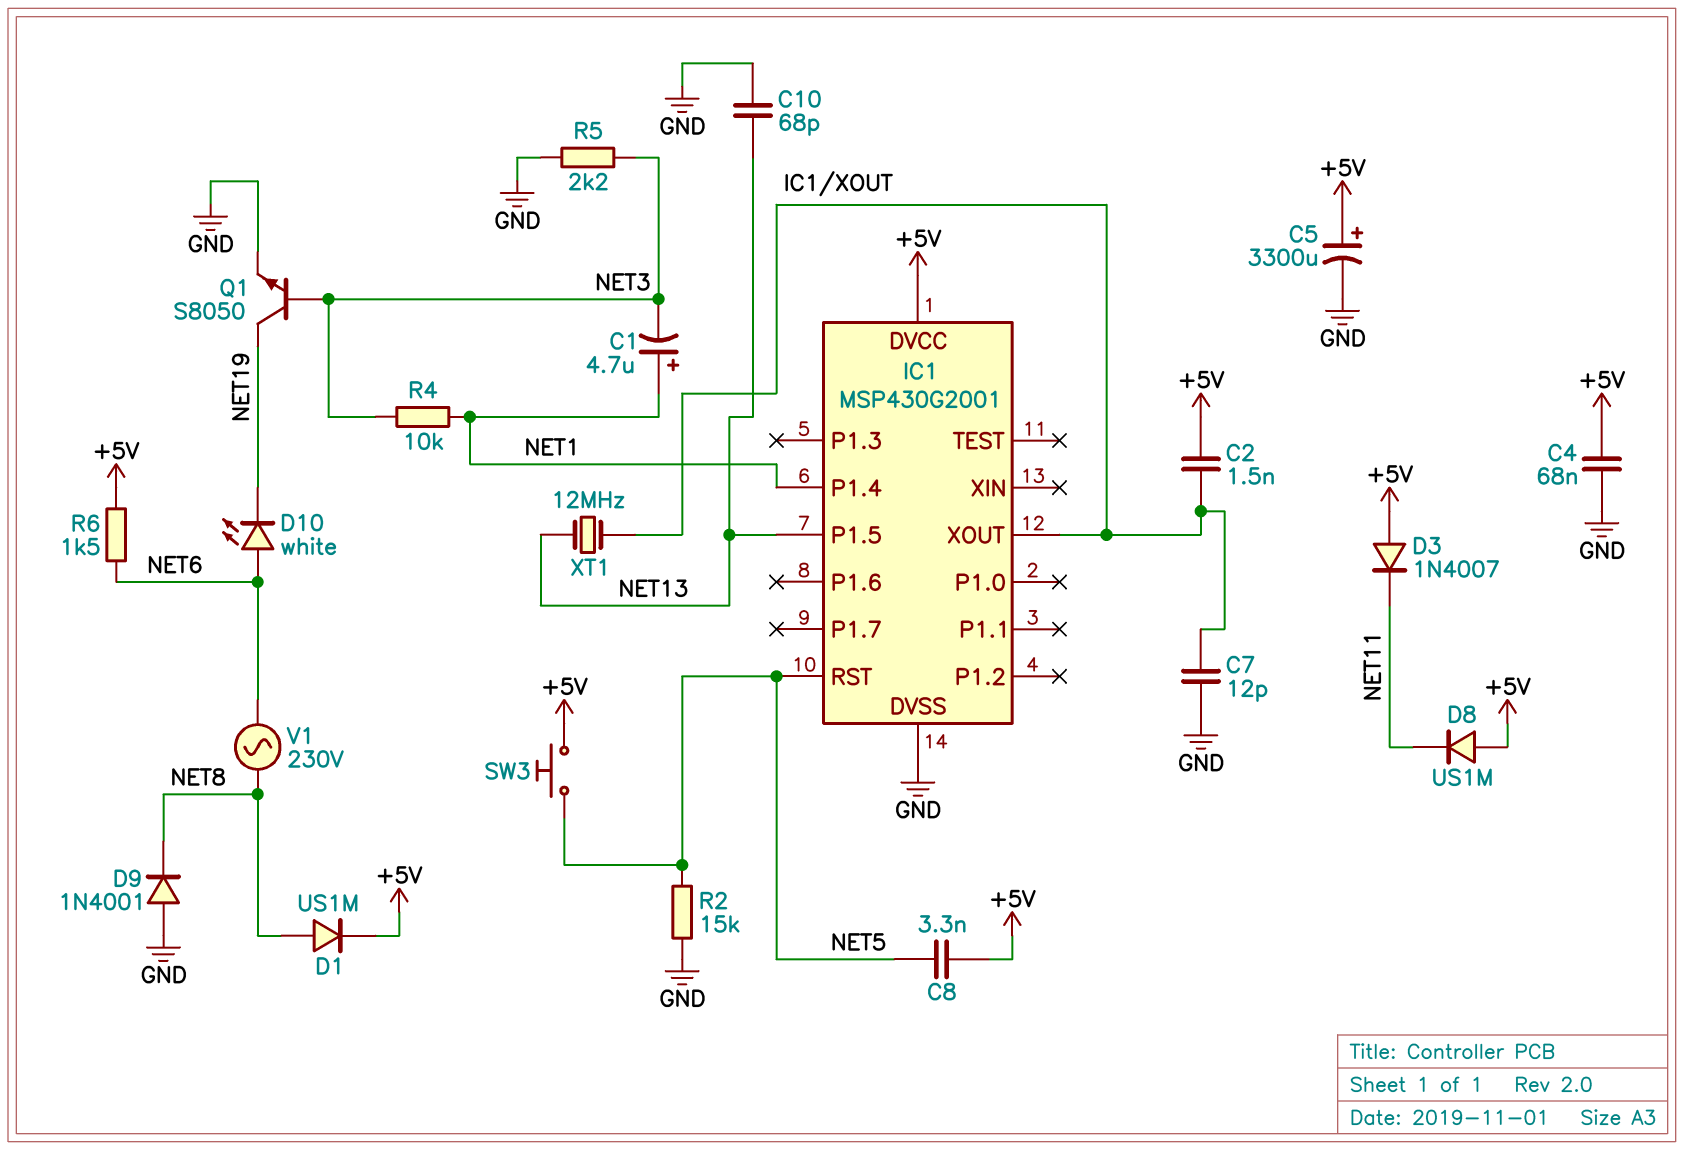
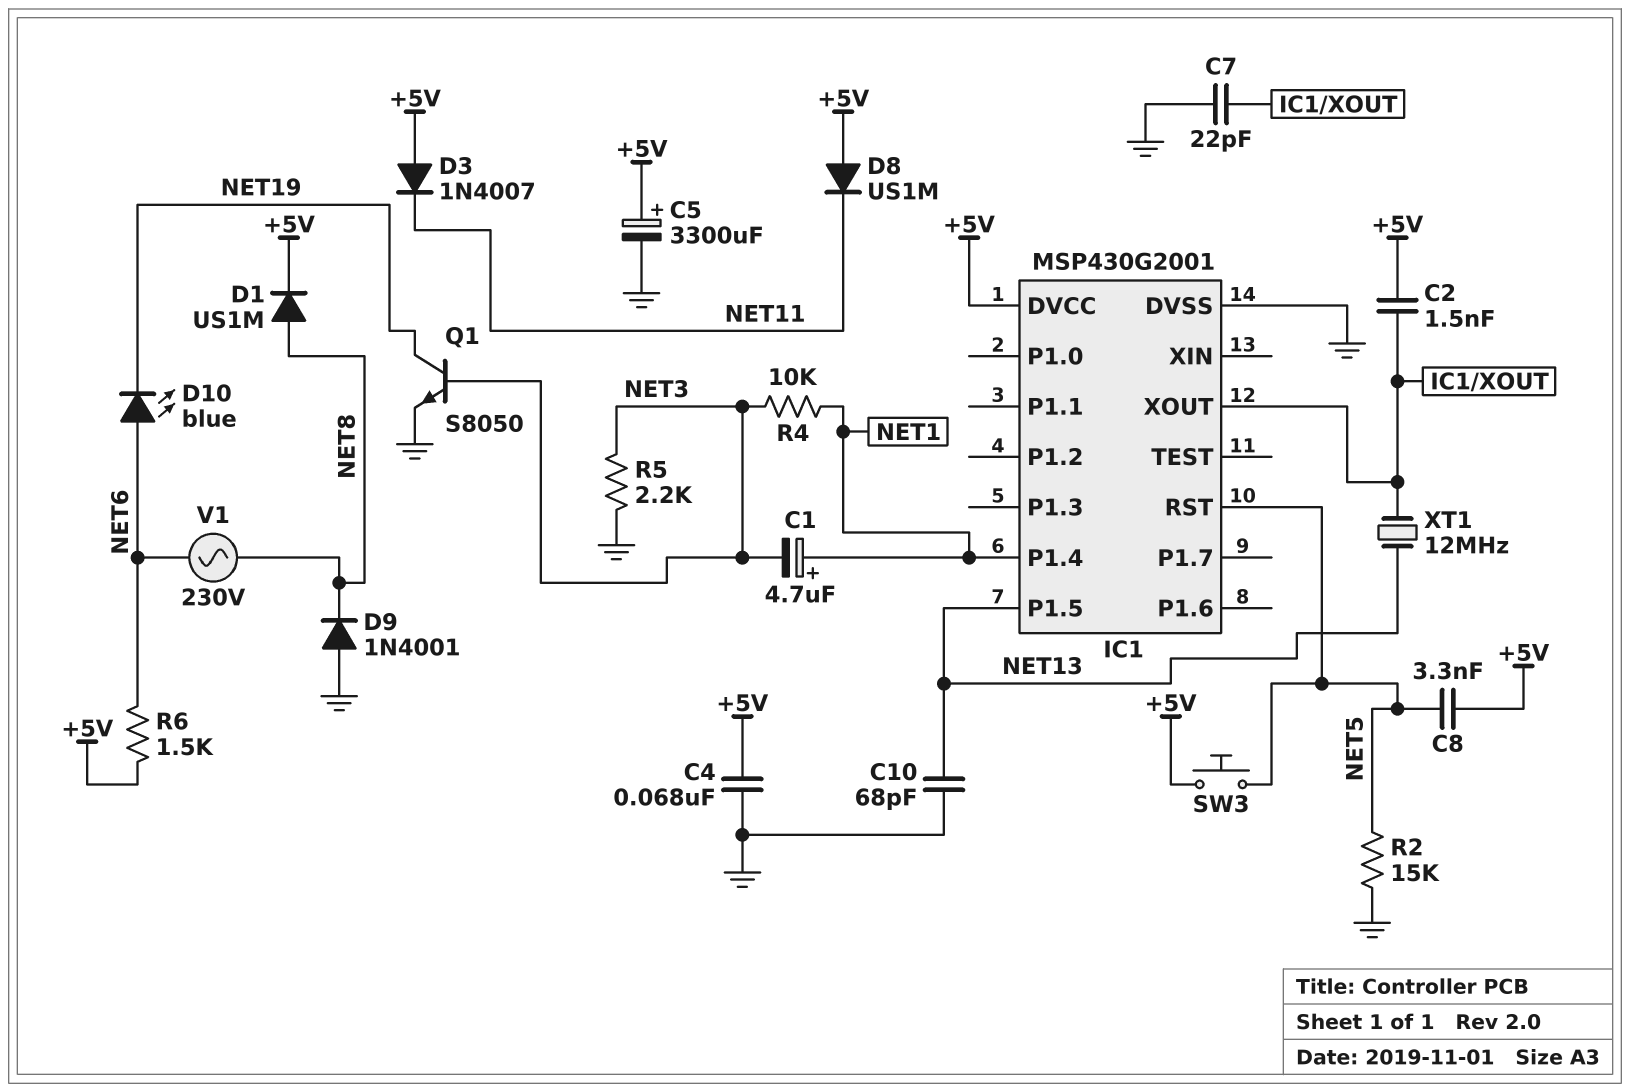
C7: 12pF (GND, IC1/XOUT) -> 22pF (GND, IC1/XOUT)
D10: LED white (A NET6, K NET19) -> LED blue (A NET6, K NET19)

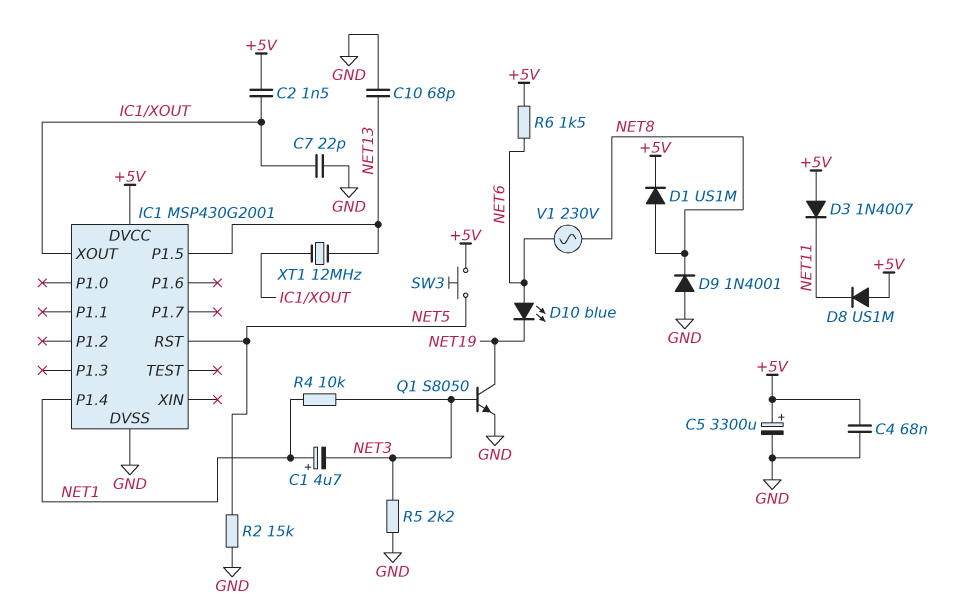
C8: 3.3nF (+5V, NET5) -> none

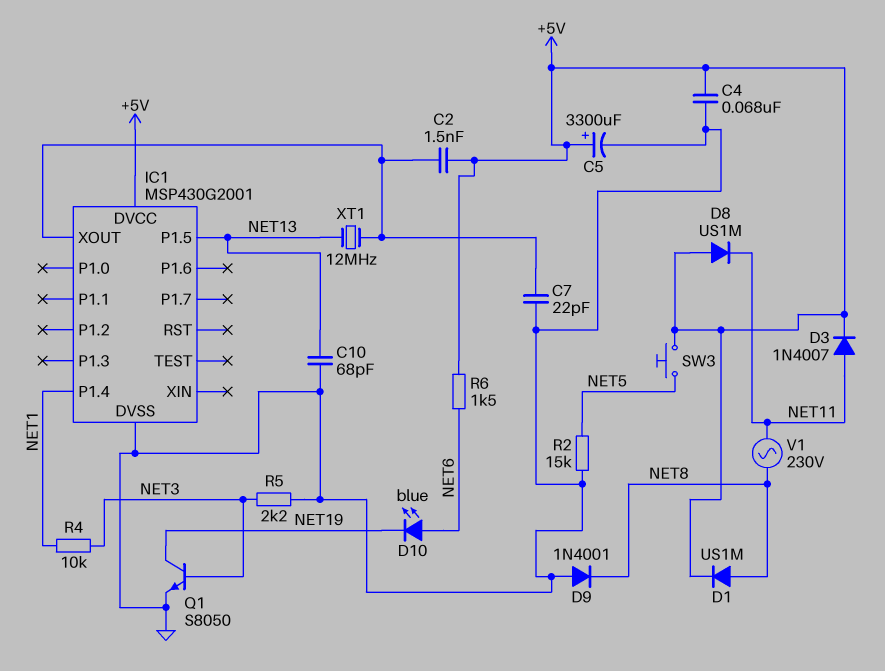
C1: 4.7uF (plus NET1, minus NET3) -> none
D3: diode 1N4007 (A +5V, K NET11) -> diode 1N4007 (A NET11, K +5V)
IC1 pin RST: NET5 -> none
V1: AC 230V (NET6, NET8) -> AC 230V (NET8, NET11)

